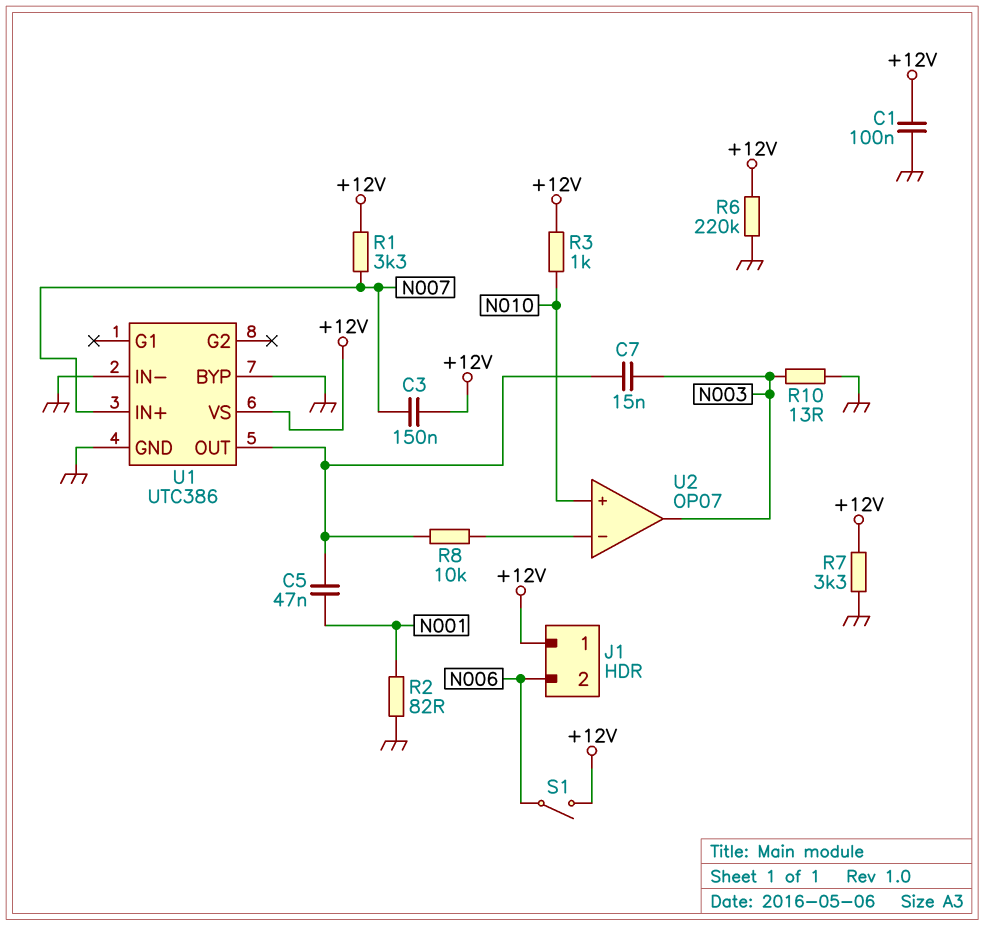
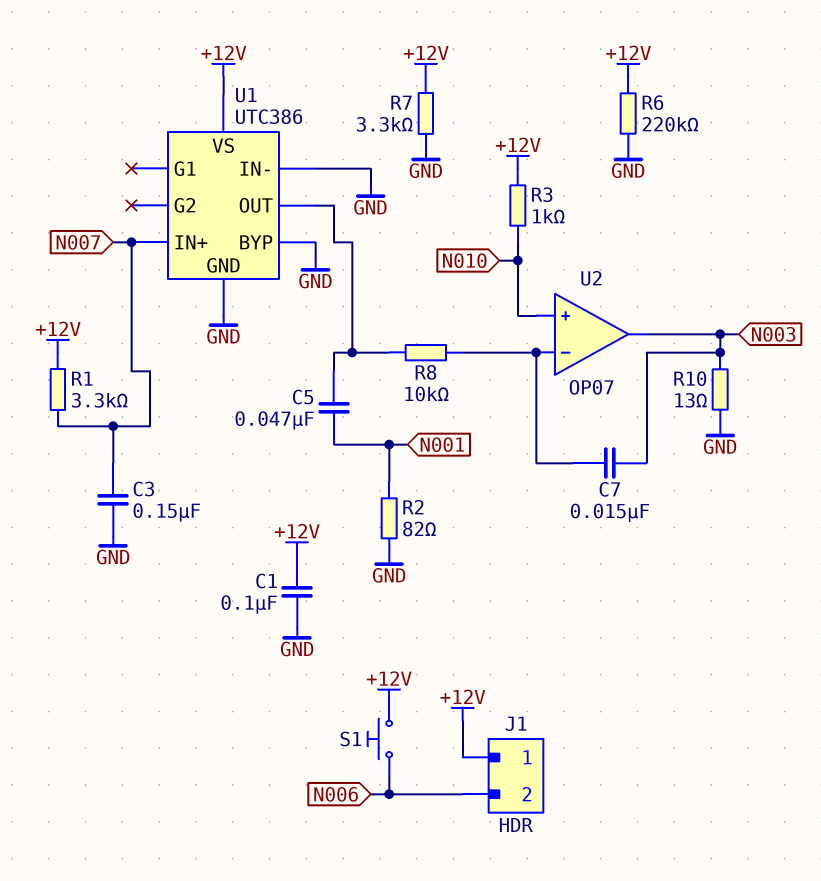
C3: 150nF (+12V, N007) -> 150nF (GND, N007)
C7: 15nF (N003, U1/OUT) -> 15nF (N003, U2/in-)
S1: switch (+12V, N006) -> button (+12V, N006)

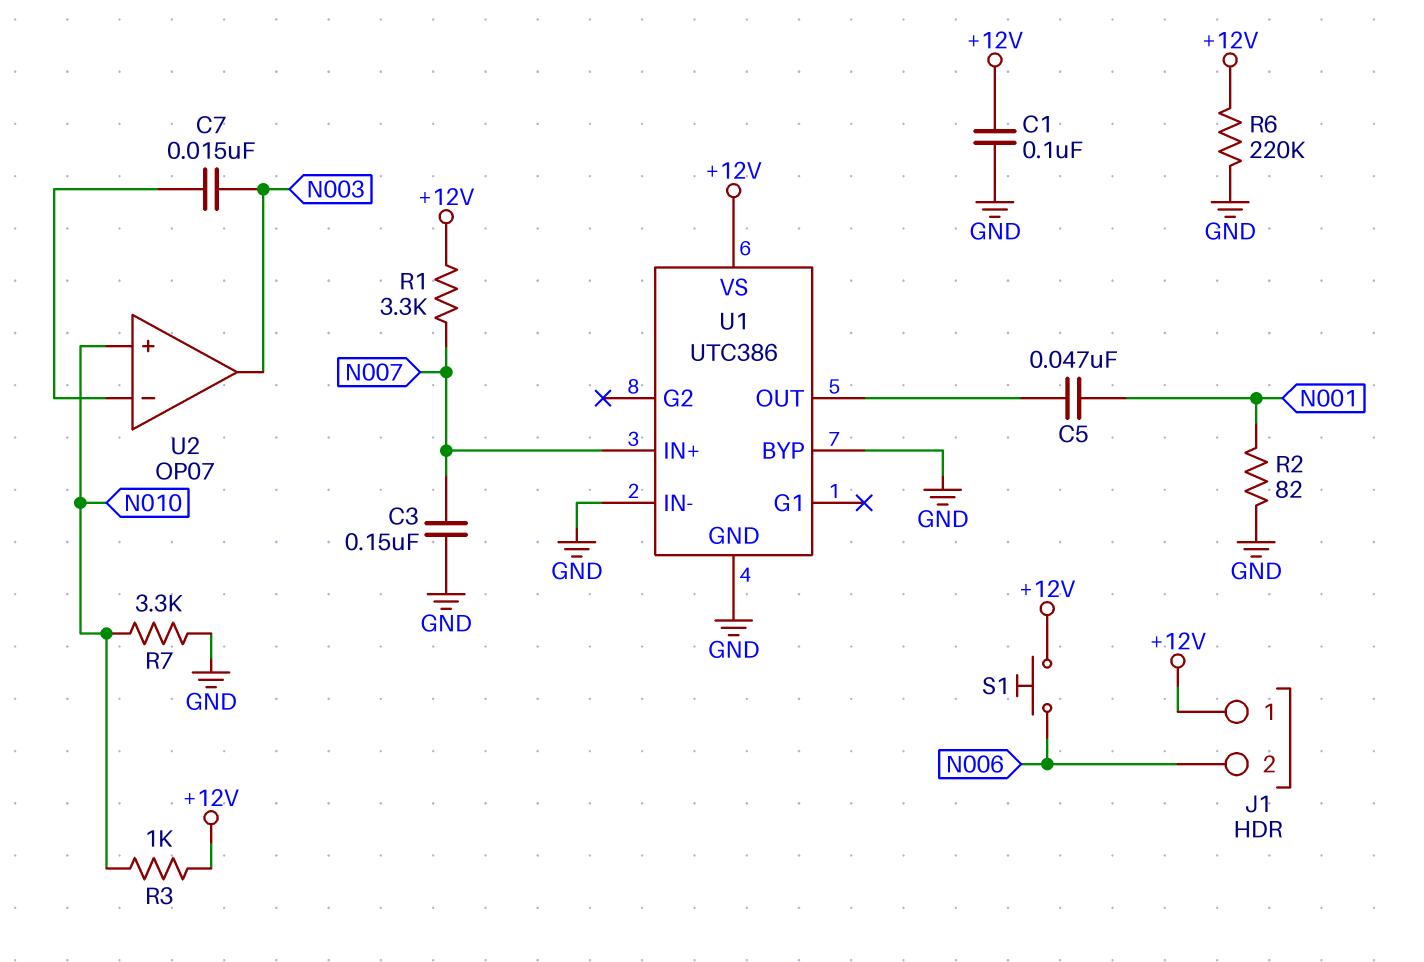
R7: 3.3k (+12V, GND) -> 3.3k (GND, N010)
R8: 10k (U1/OUT, U2/in-) -> none
R10: 13 (GND, N003) -> none

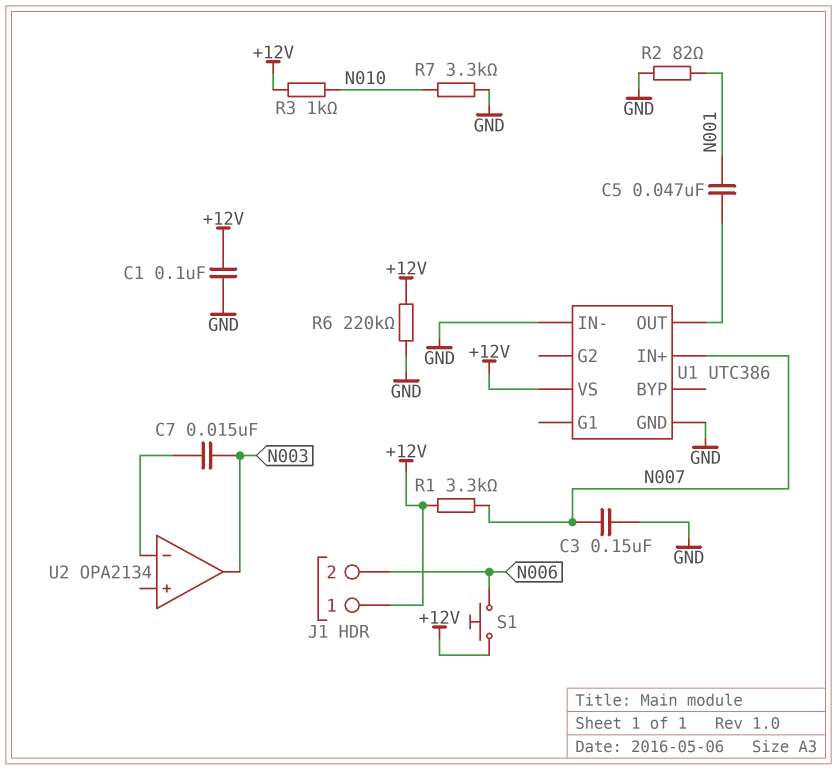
U1 pin BYP: GND -> none
U2: OP07 -> OPA2134
U2 pin in+: N010 -> none

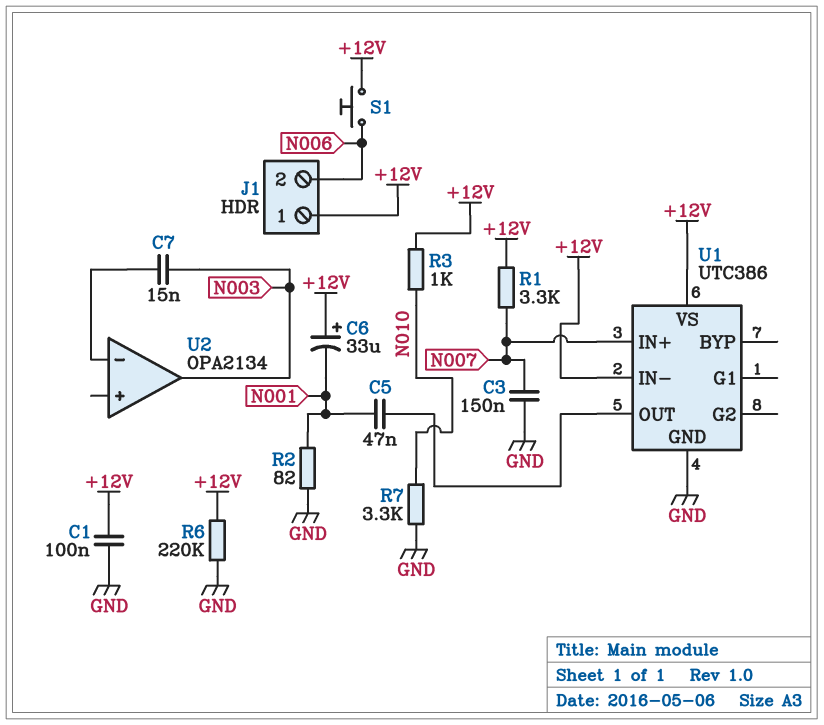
C6: none -> 33uF (plus +12V, minus N001)
U1 pin IN-: GND -> +12V

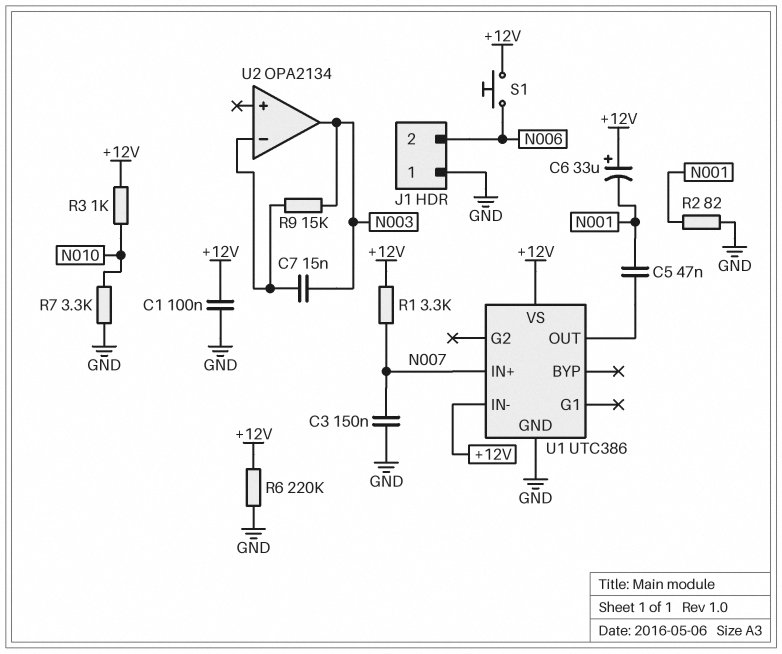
J1 pin 1: +12V -> GND
R9: none -> 15k (N003, U2/in-)

